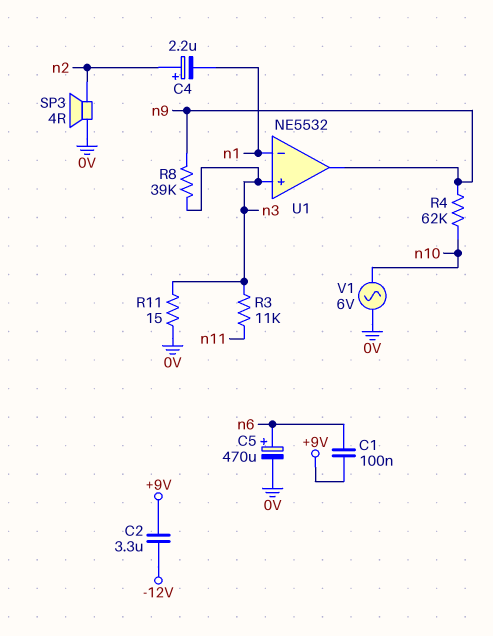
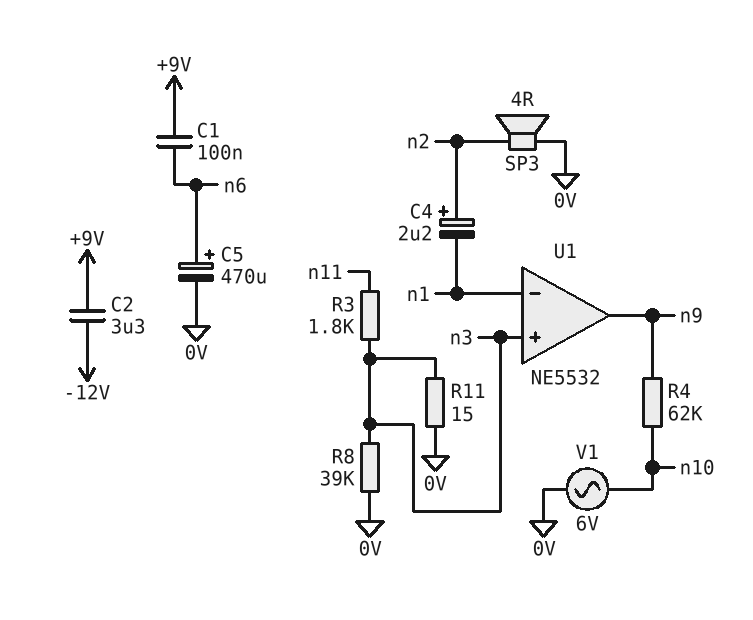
R3: 11k (n3, n11) -> 1.8k (n3, n11)
R8: 39k (n3, n9) -> 39k (0V, n3)

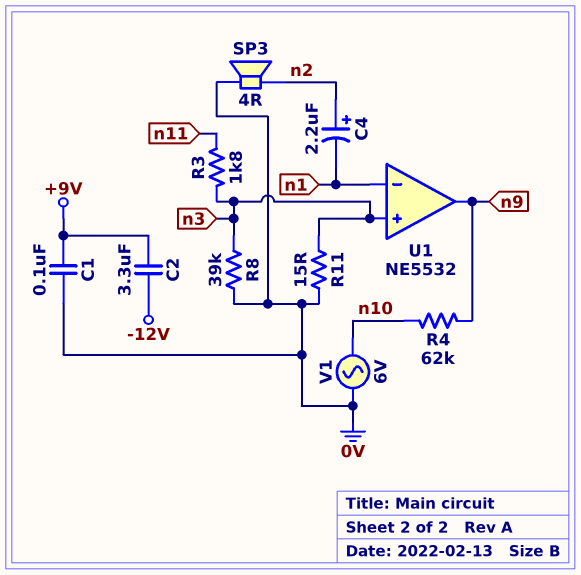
C1: 100nF (+9V, n6) -> 100nF (+9V, 0V)
C5: 470uF (plus n6, minus 0V) -> none

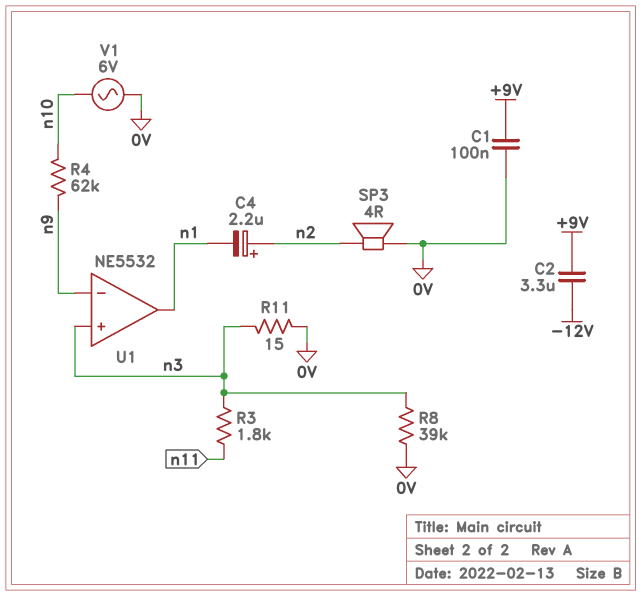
U1 pin in-: n1 -> n9
U1 pin out: n9 -> n1

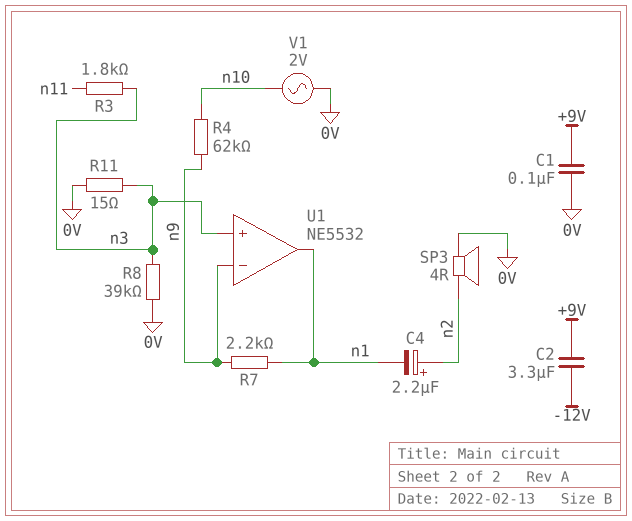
R7: none -> 2.2k (n1, n9)
V1: AC 6V (0V, n10) -> AC 2V (0V, n10)

